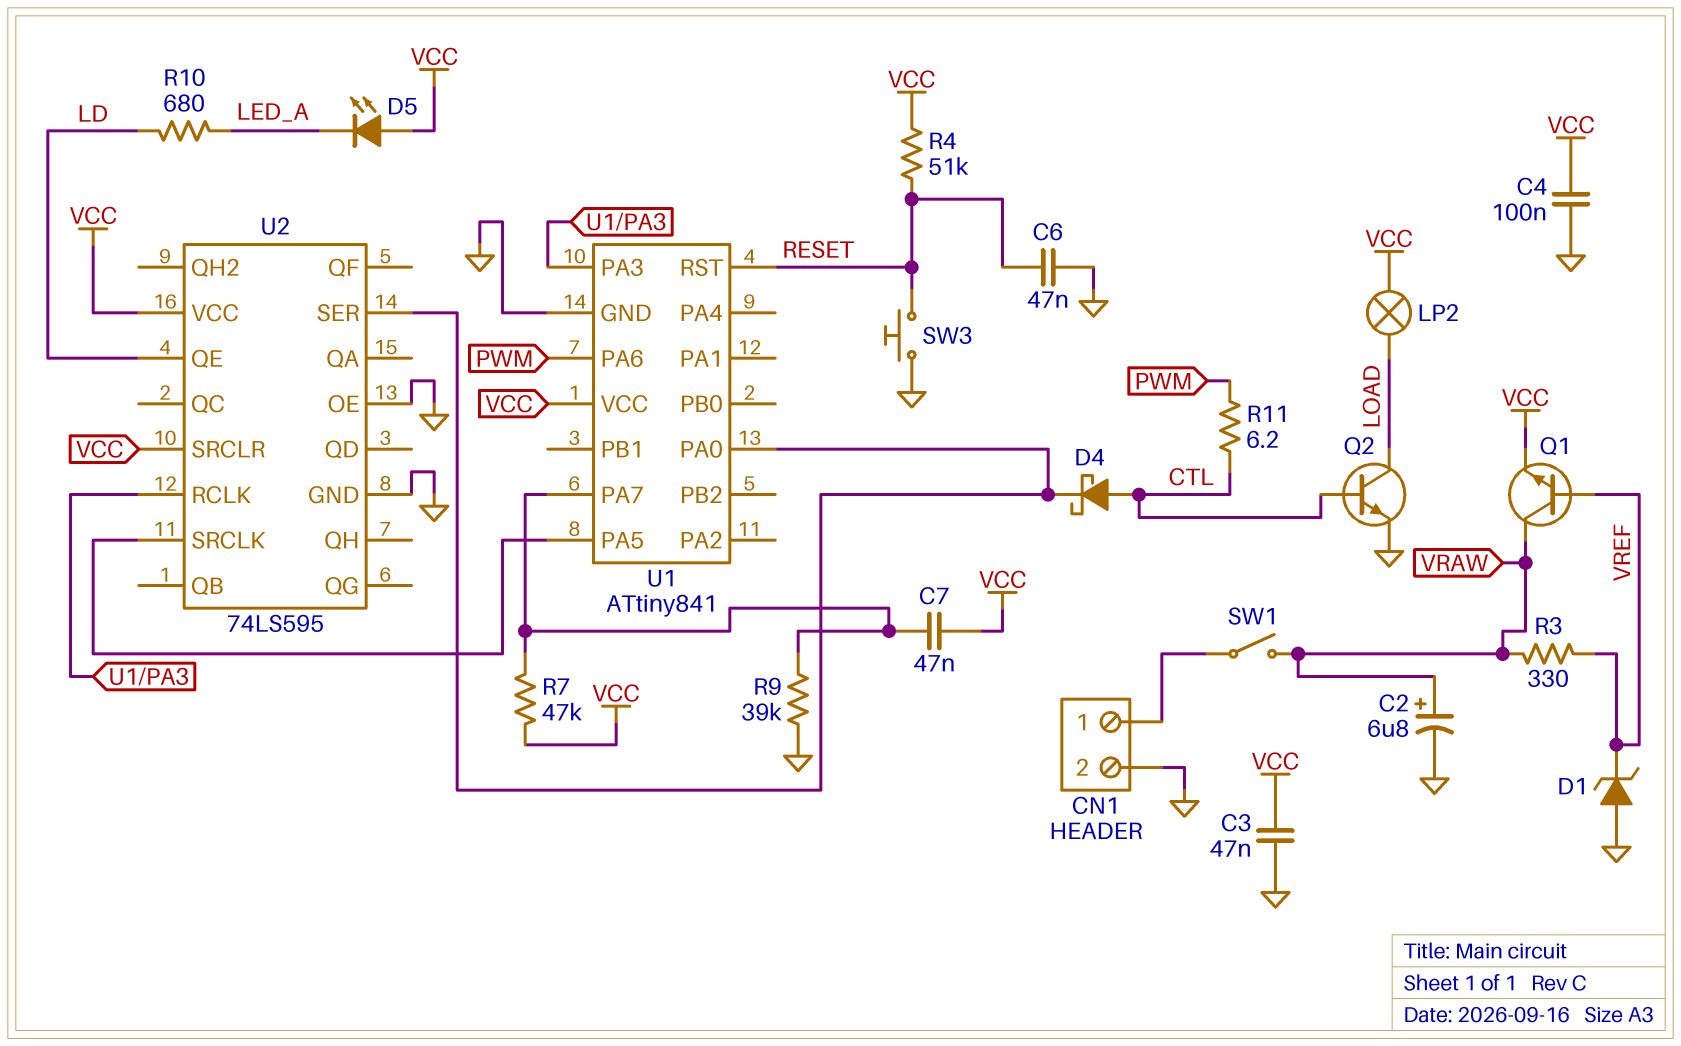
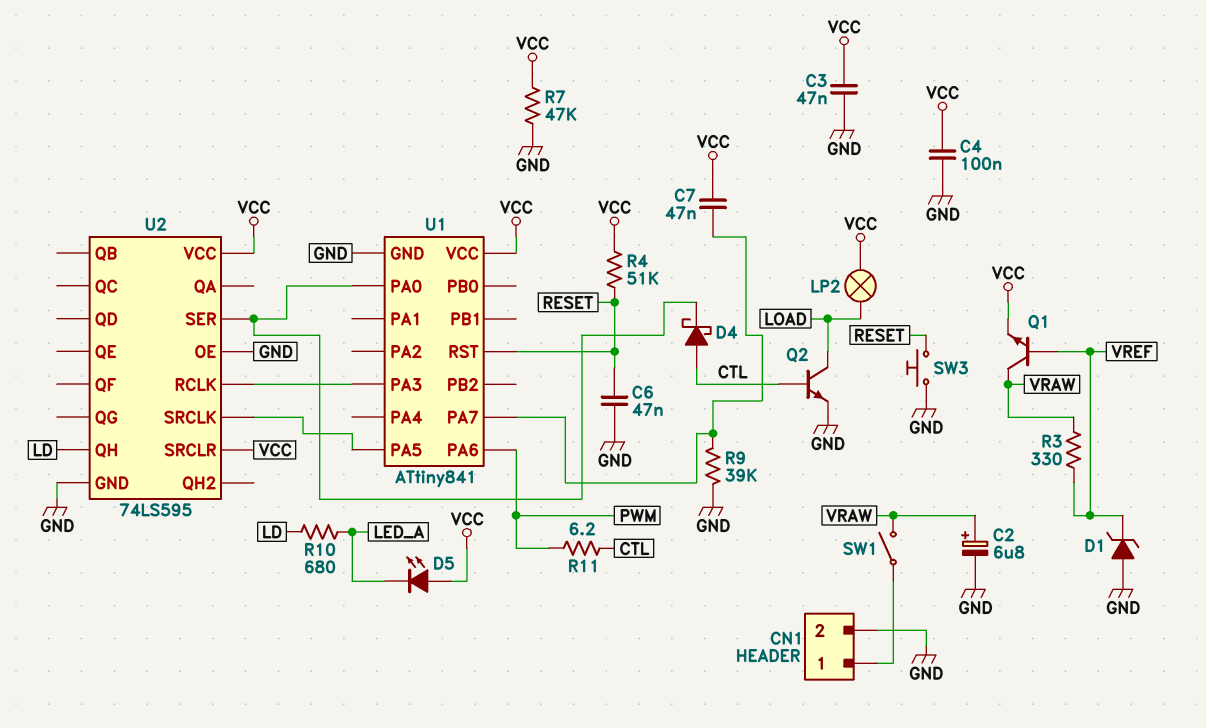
R7: 47k (U1/PA7, VCC) -> 47k (GND, VCC)
U2 pin QE: LD -> none
U2 pin QH: none -> LD

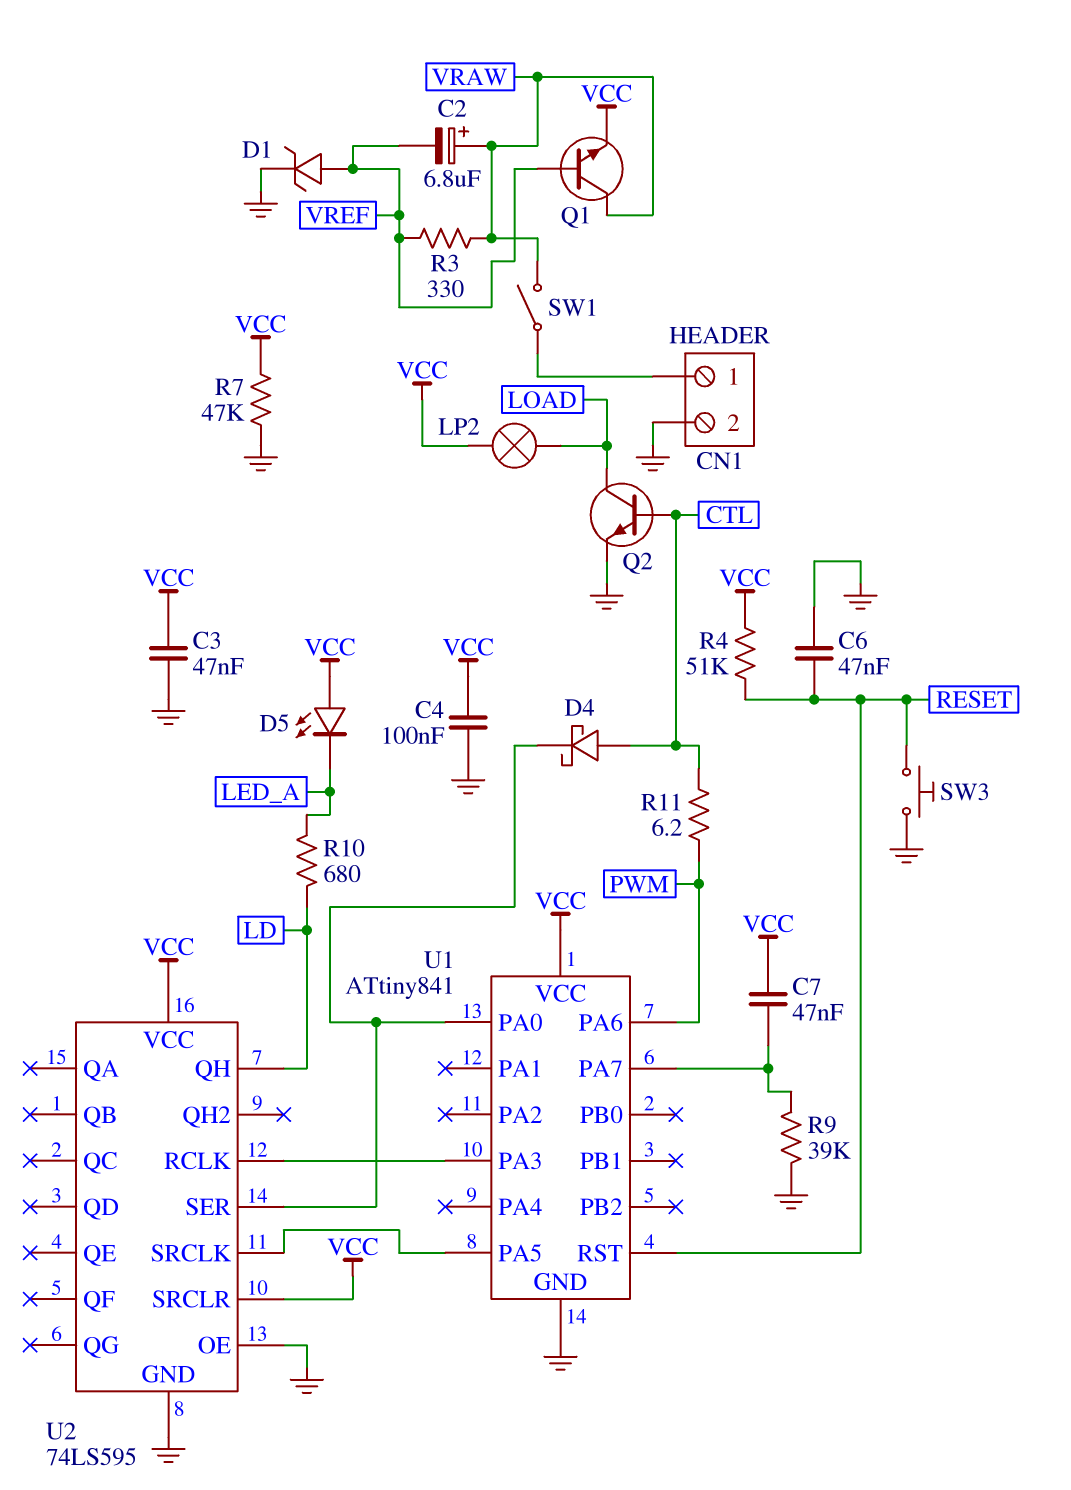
C2: 6.8uF (plus VRAW, minus GND) -> 6.8uF (plus VRAW, minus VREF)
D1: zener (A GND, K VREF) -> zener (A VREF, K GND)

